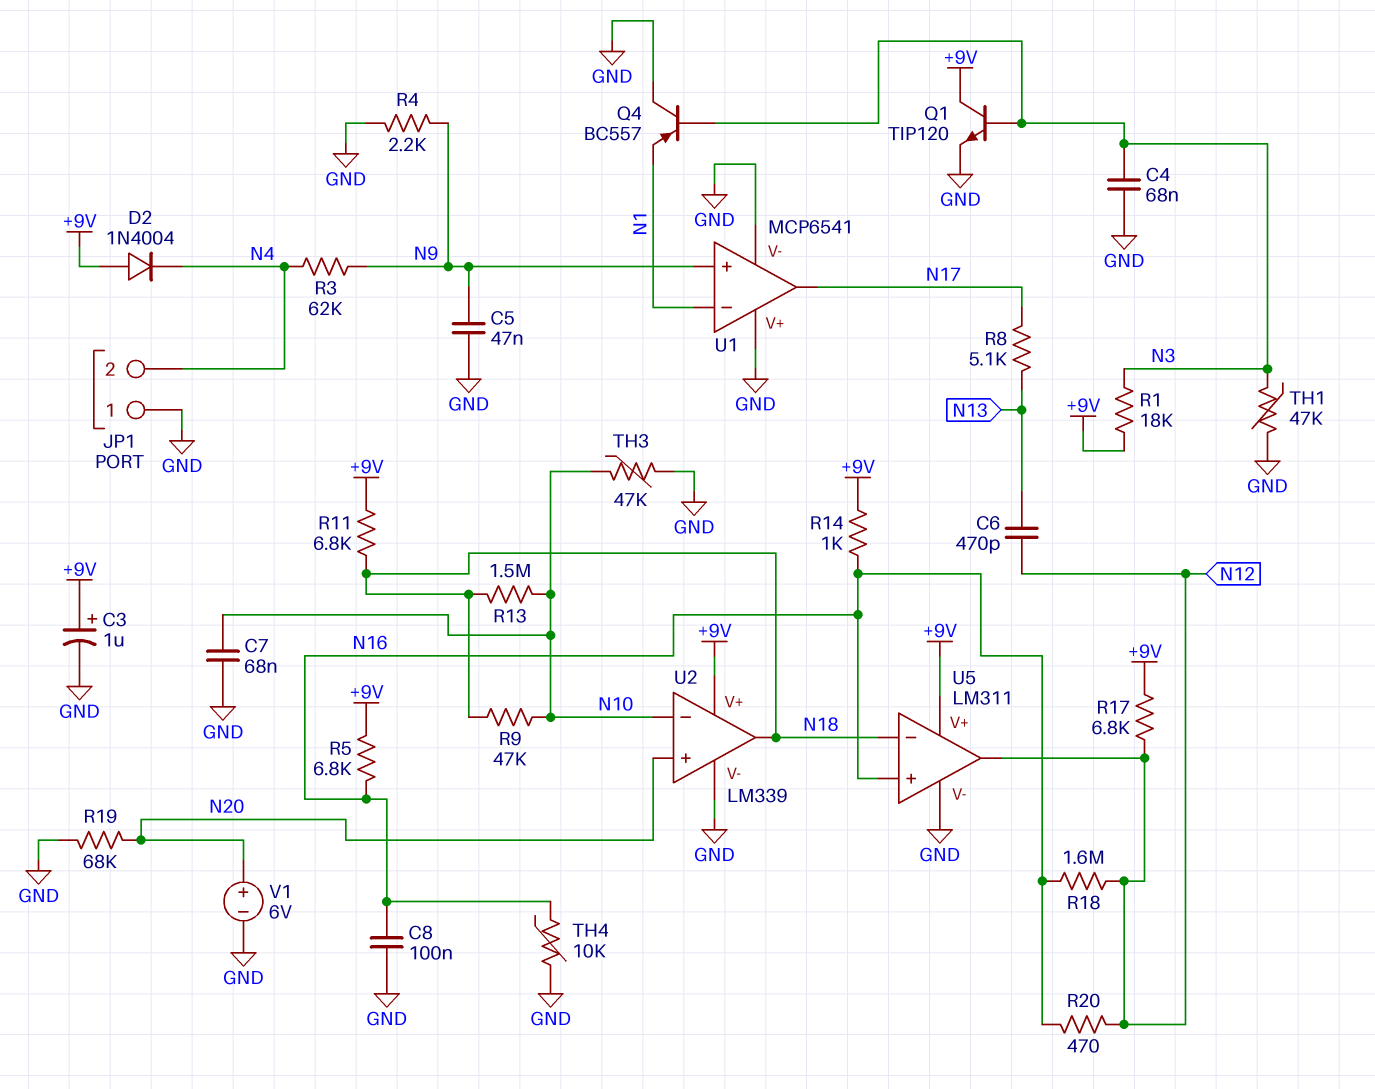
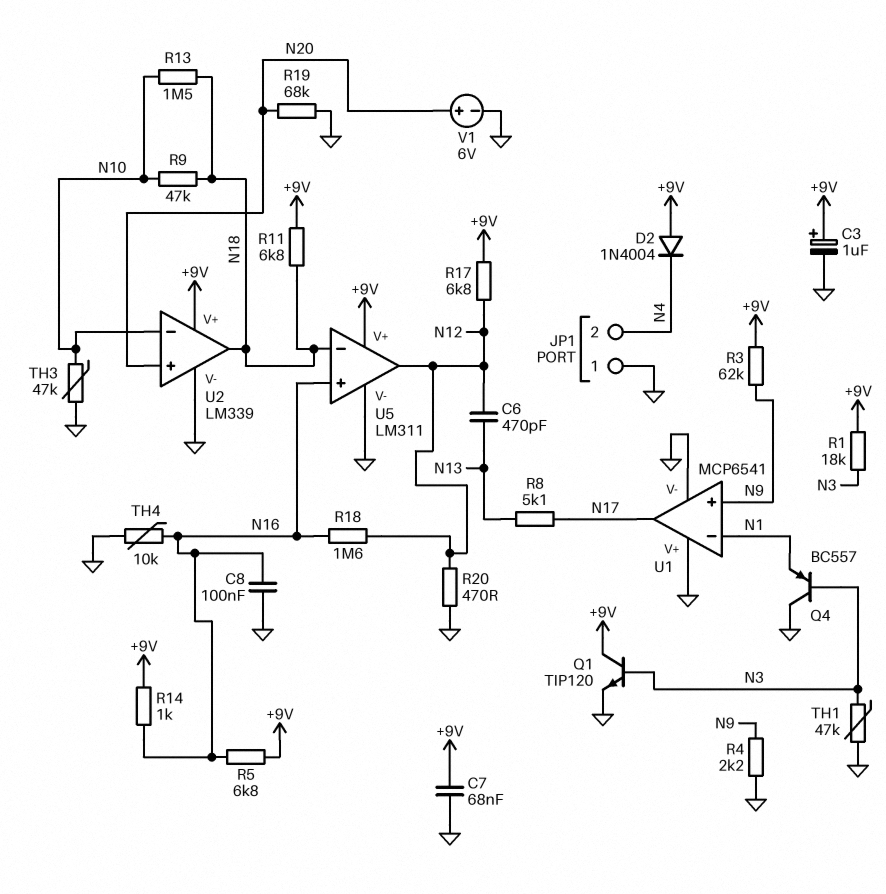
C4: 68nF (GND, N3) -> none
C5: 47nF (GND, N9) -> none
C7: 68nF (GND, N10) -> 68nF (+9V, GND)
R3: 62k (N4, N9) -> 62k (+9V, N9)
R20: 470 (N12, N16) -> 470 (GND, N12)

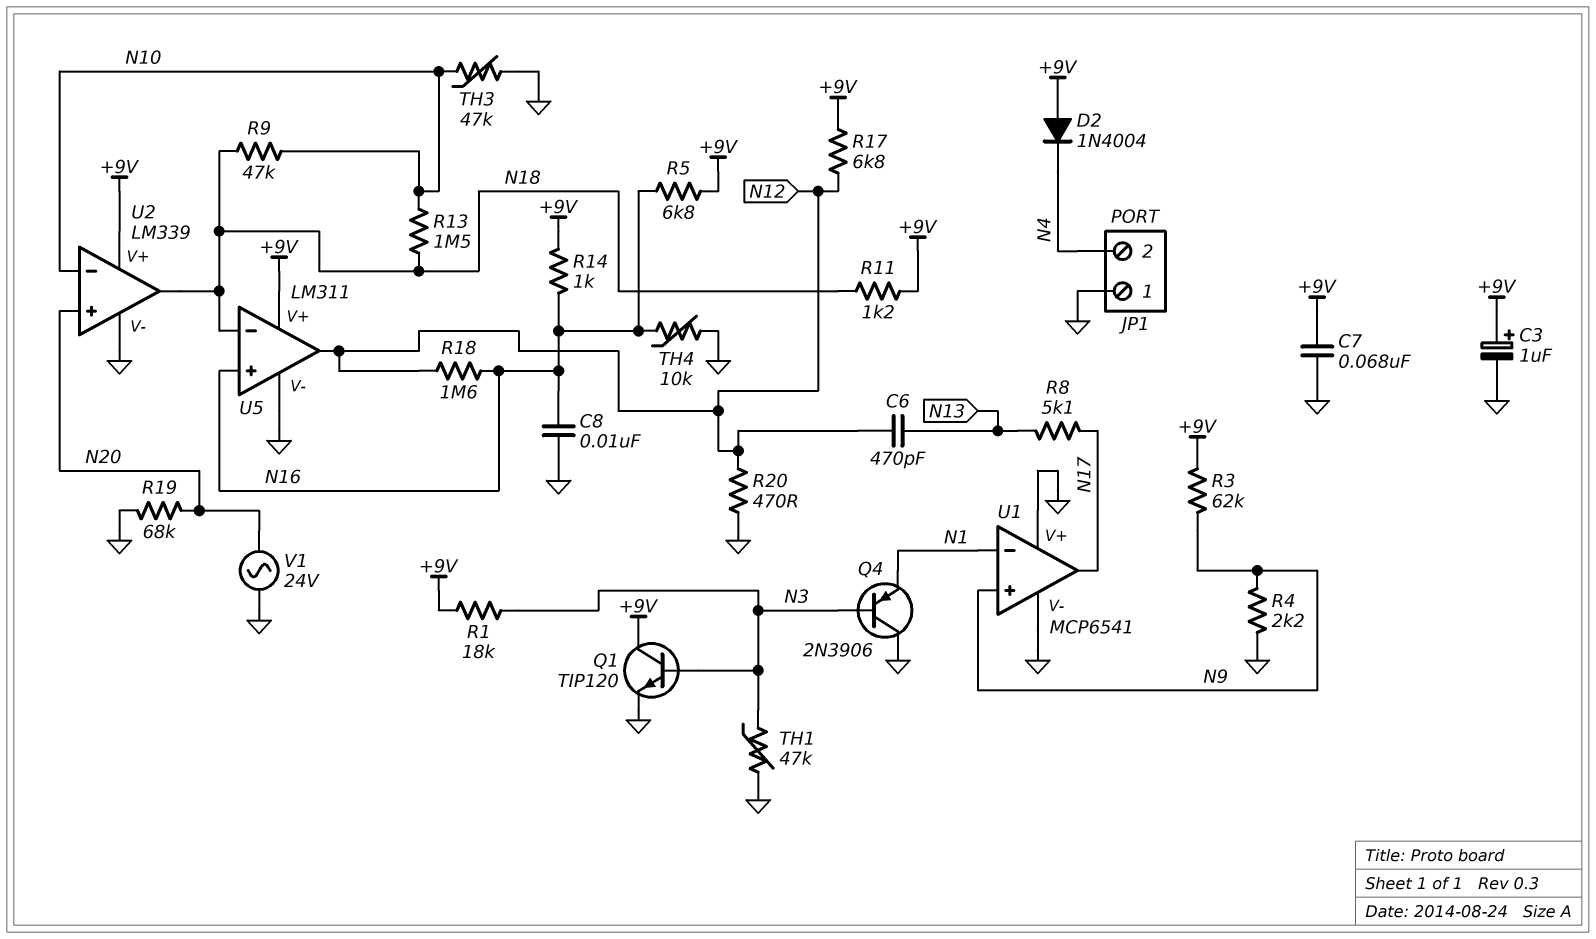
C8: 100nF (GND, N16) -> 10nF (GND, N16)
Q4: PNP BC557 (B N3, C GND, E N1) -> PNP 2N3906 (B N3, C GND, E N1)
R11: 6.8k (+9V, N18) -> 1.2k (+9V, N18)
V1: 6V (plus N20, minus GND) -> AC 24V (GND, N20)

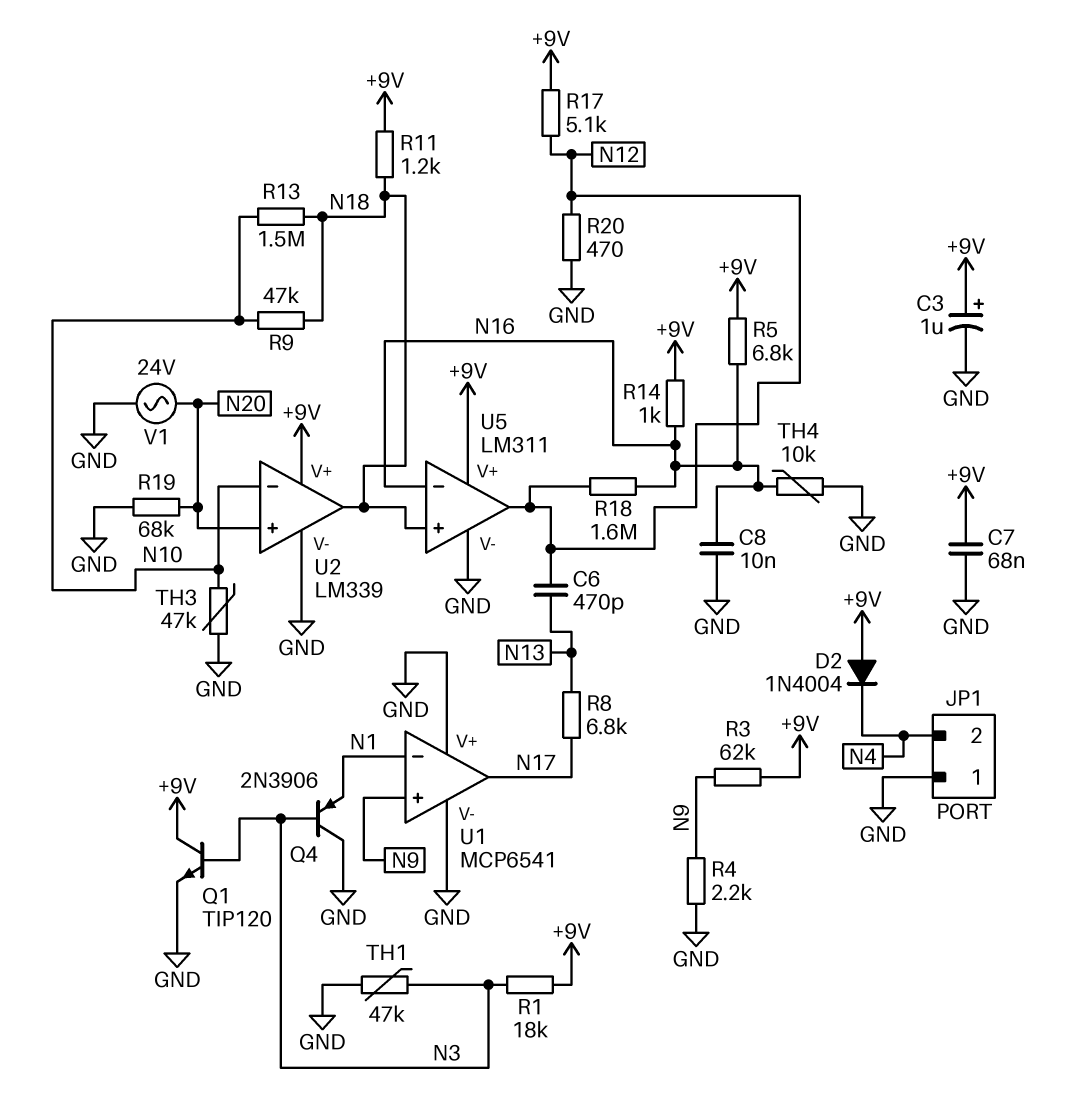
R8: 5.1k (N13, N17) -> 6.8k (N13, N17)
R17: 6.8k (+9V, N12) -> 5.1k (+9V, N12)
U5 pin in+: N16 -> N18
U5 pin in-: N18 -> N16

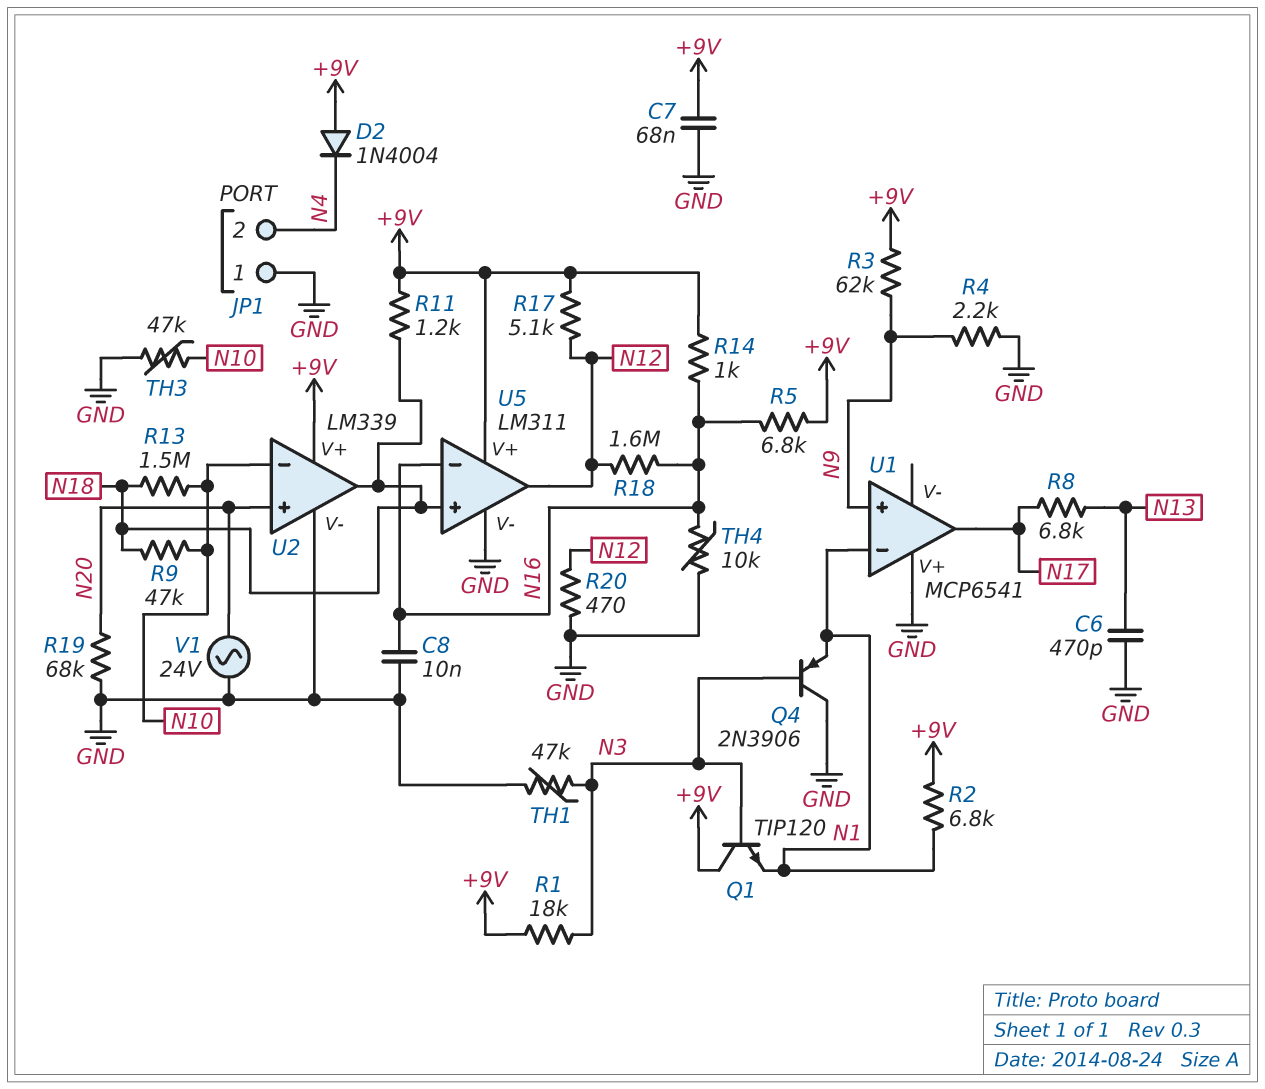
C3: 1uF (plus +9V, minus GND) -> none
C6: 470pF (N12, N13) -> 470pF (GND, N13)
Q1: NPN TIP120 (B N3, C +9V, E GND) -> NPN TIP120 (B N3, C +9V, E N1)
R2: none -> 6.8k (+9V, N1)
U1 pin V-: GND -> none

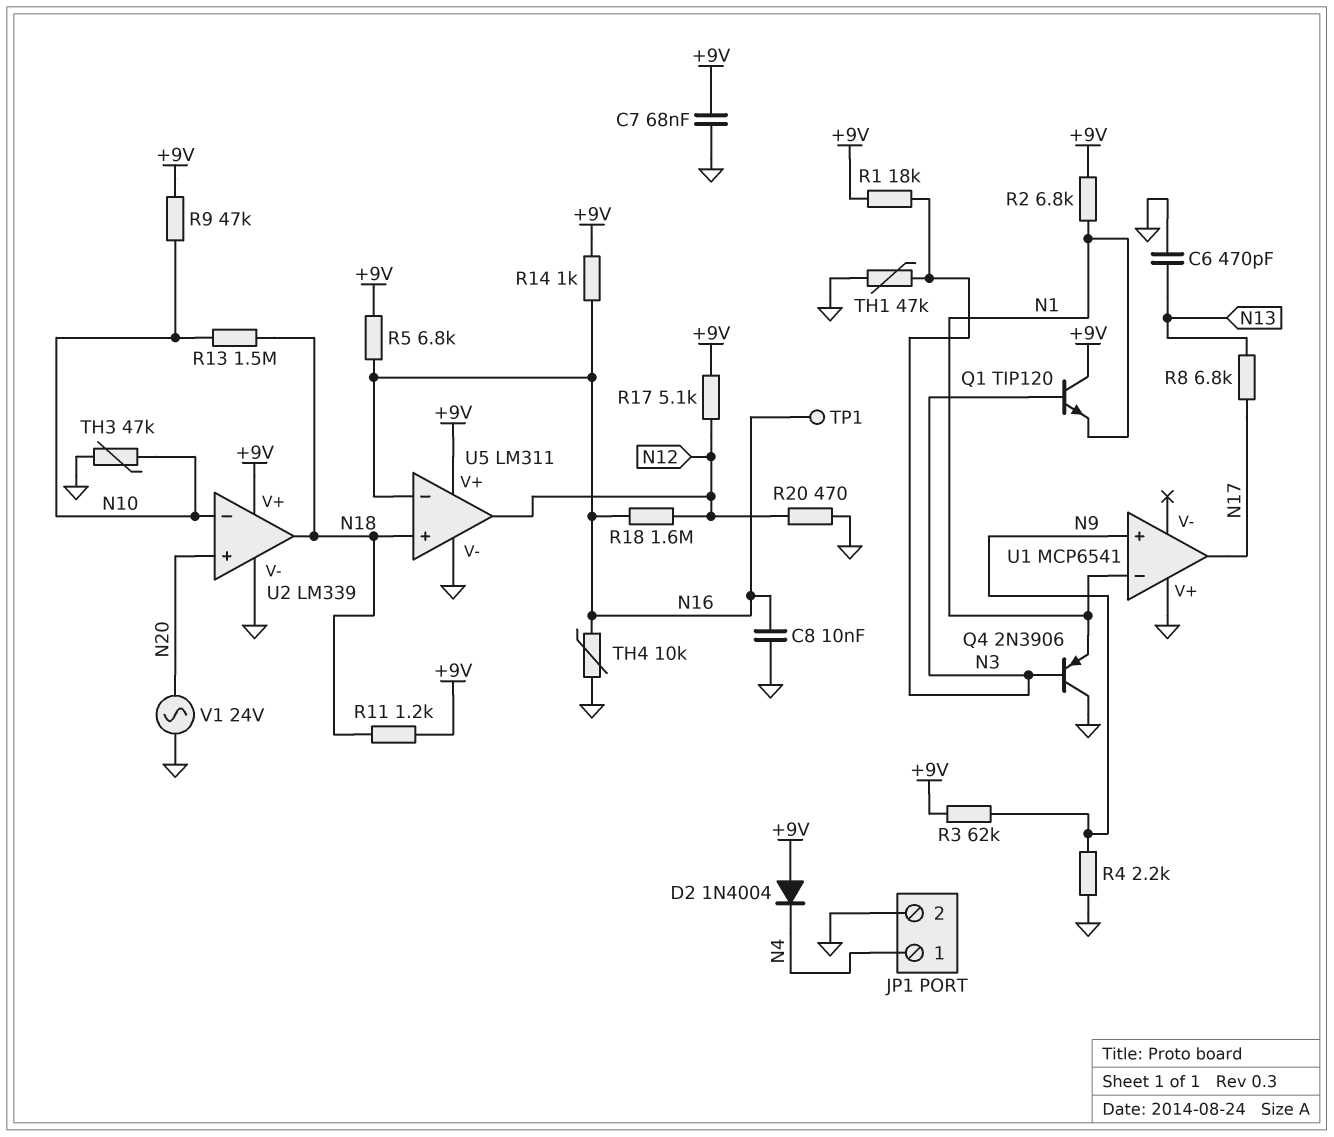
JP1 pin 1: GND -> N4
JP1 pin 2: N4 -> GND
R9: 47k (N10, N18) -> 47k (+9V, N10)
R19: 68k (GND, N20) -> none
TP1: none -> test point (N16)

